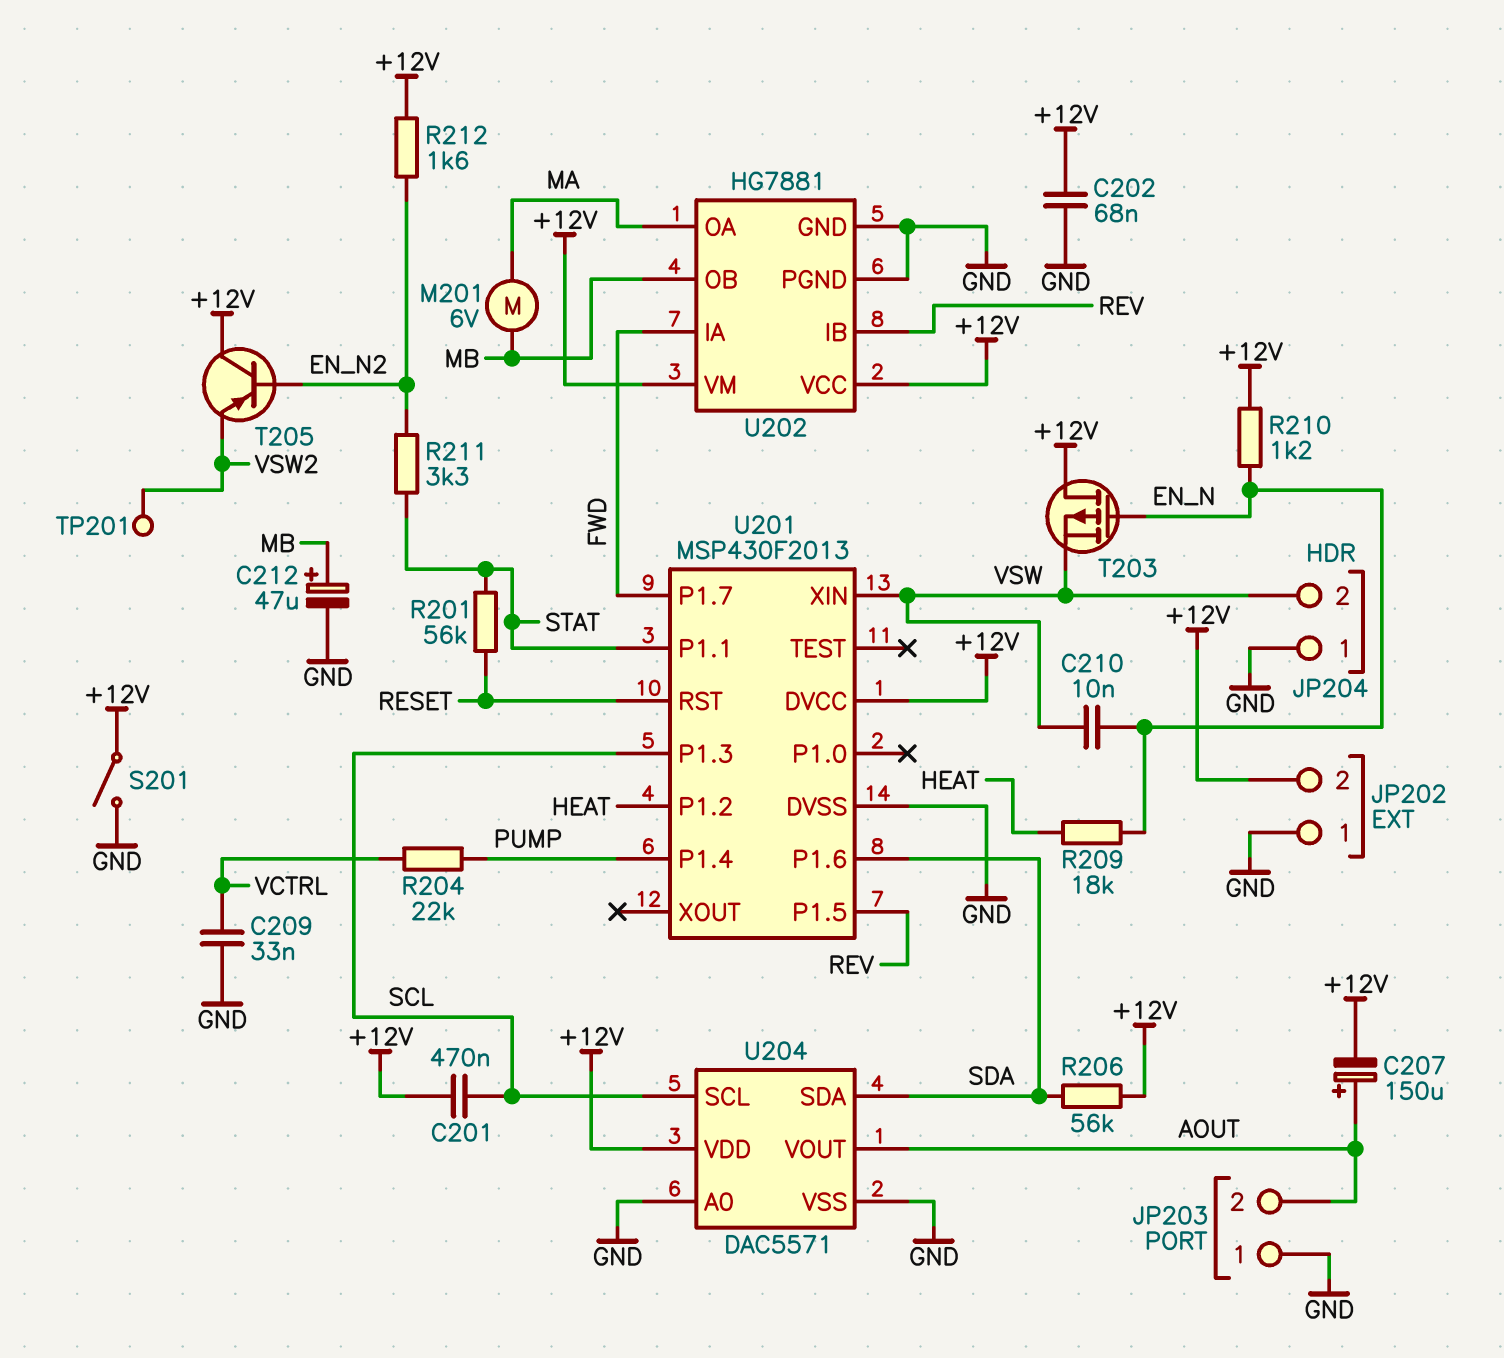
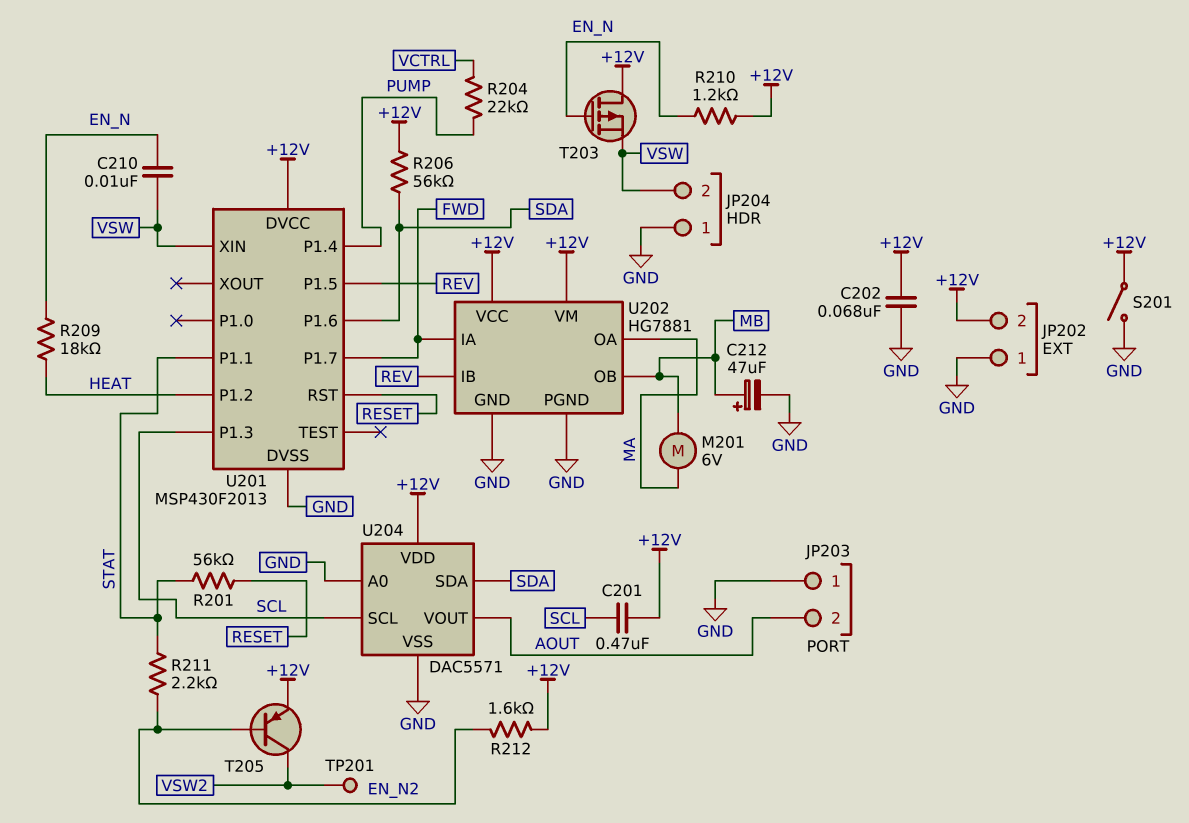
C207: 150uF (plus AOUT, minus +12V) -> none
C209: 33nF (GND, VCTRL) -> none
R211: 3.3k (EN_N2, STAT) -> 2.2k (EN_N2, STAT)
T205: PNP (B EN_N2, C +12V, E VSW2) -> PNP (B EN_N2, C VSW2, E +12V)

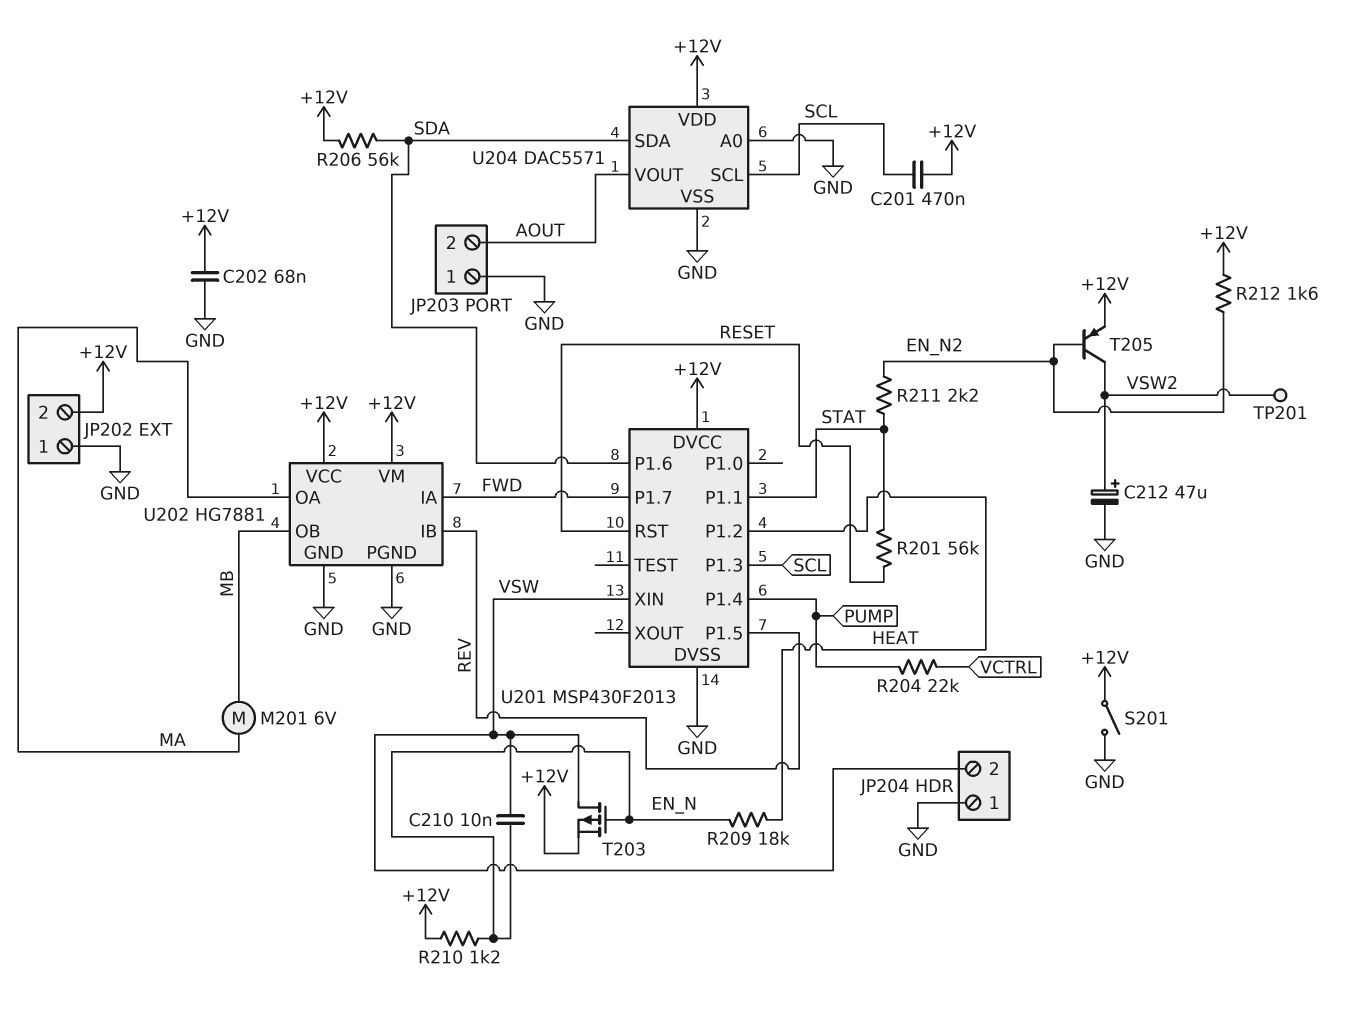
C212: 47uF (plus MB, minus GND) -> 47uF (plus VSW2, minus GND)
T203: PMOS (G EN_N, D +12V, S VSW) -> PMOS (G EN_N, D VSW, S +12V)

